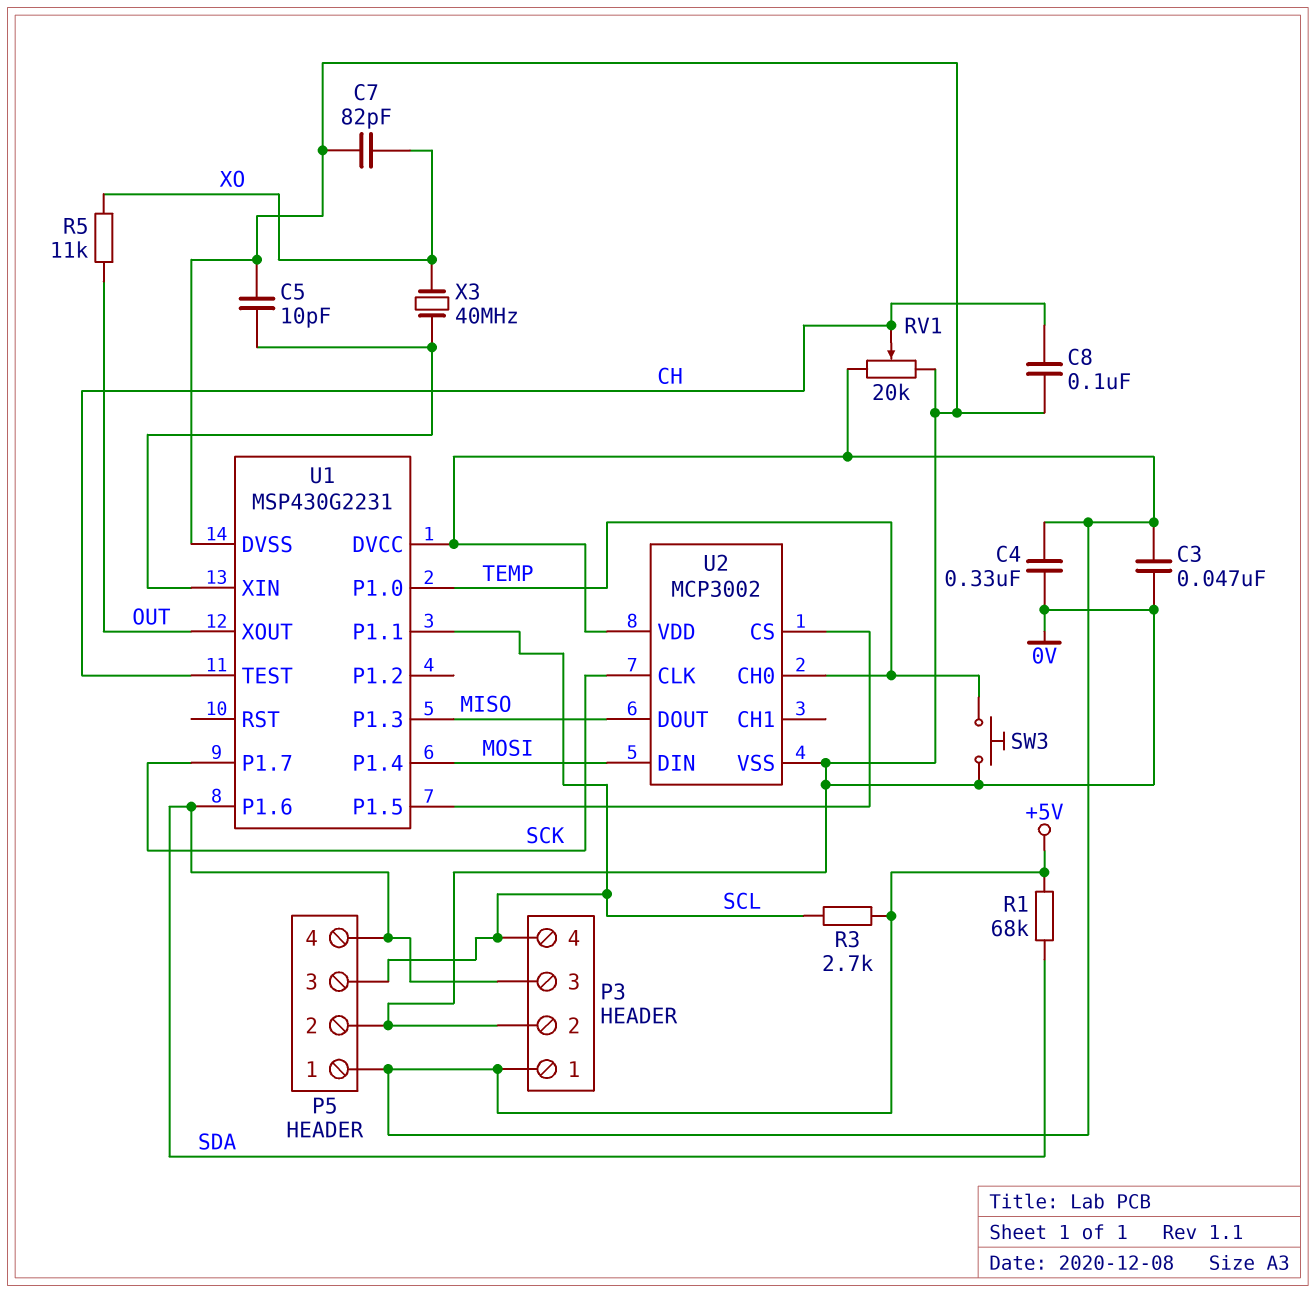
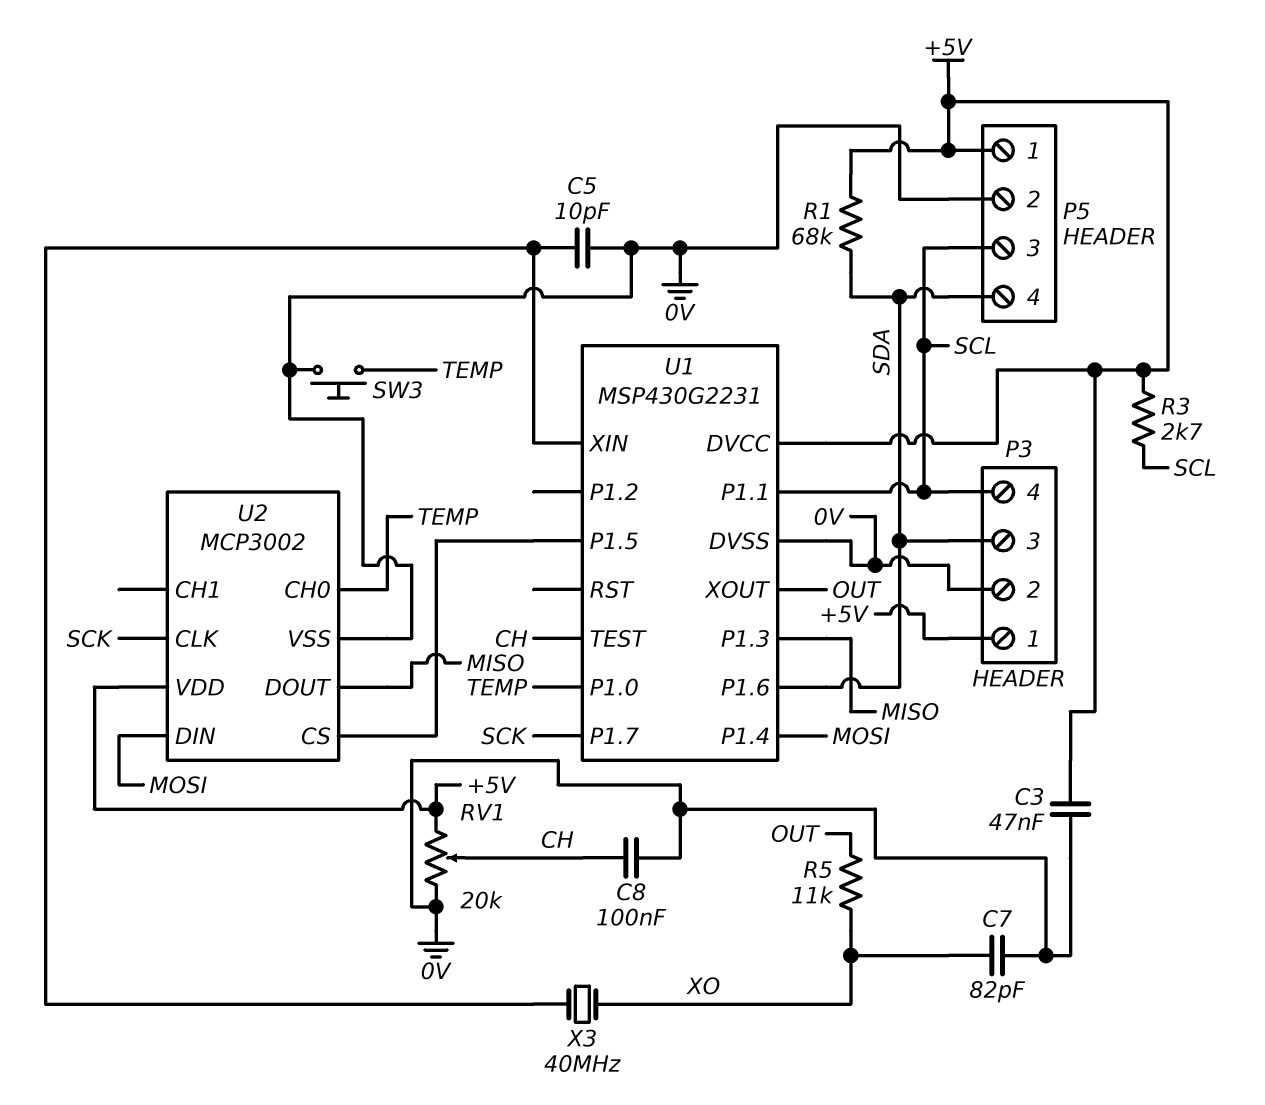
C4: 330nF (+5V, 0V) -> none

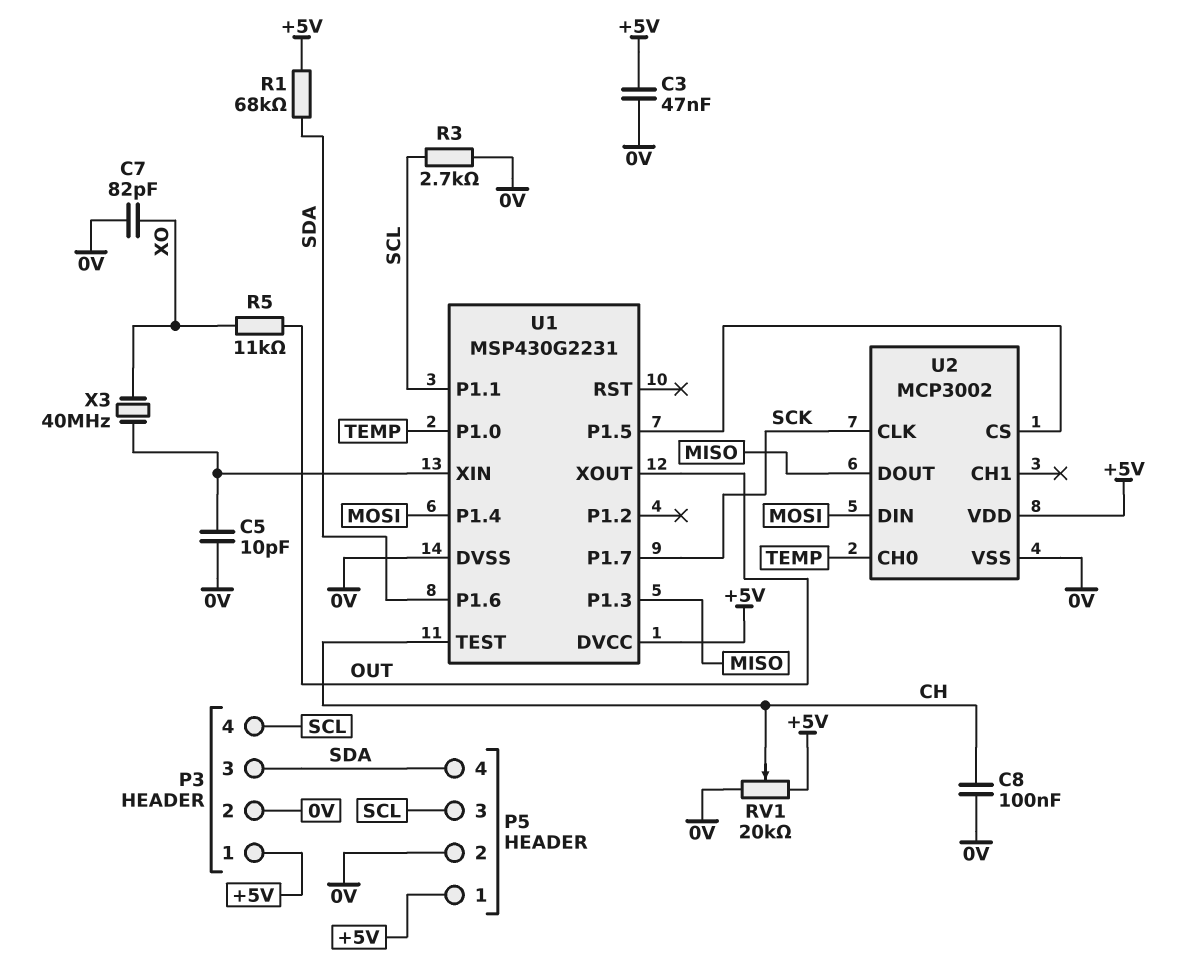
R3: 2.7k (+5V, SCL) -> 2.7k (0V, SCL)
SW3: button (0V, TEMP) -> none

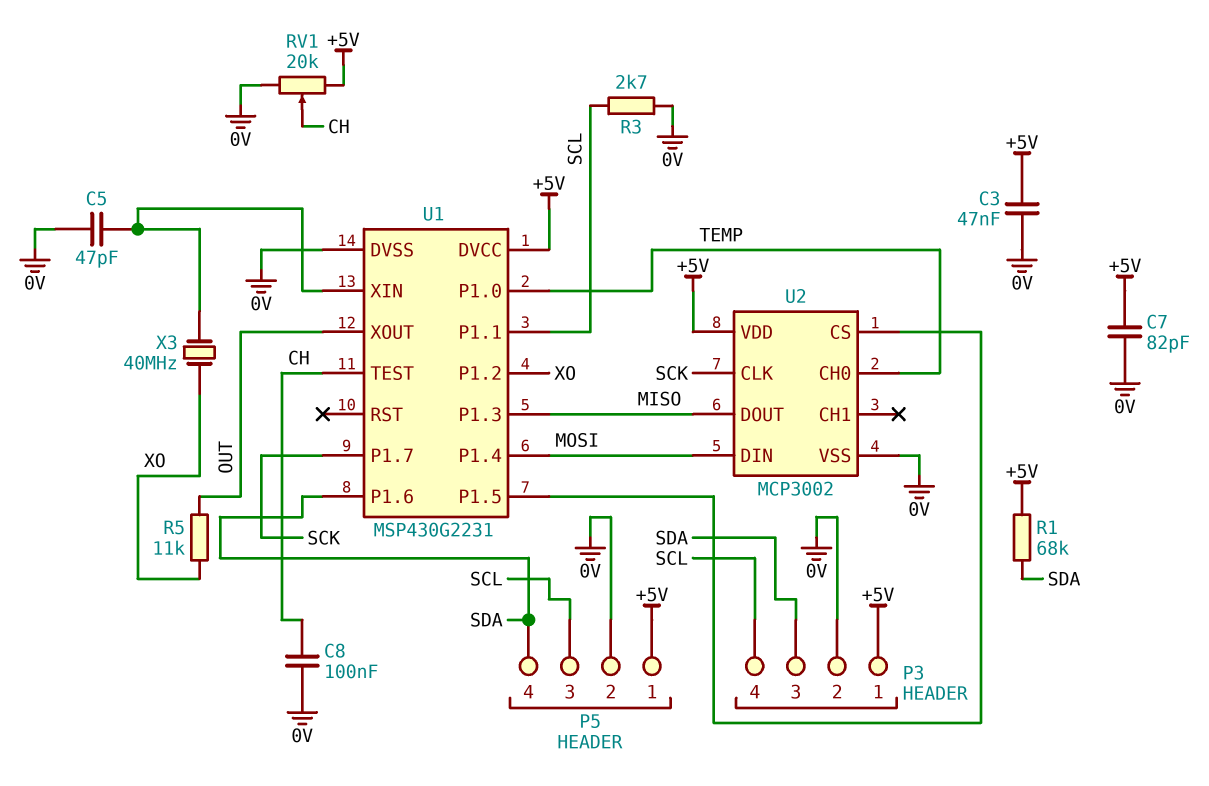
C5: 10pF (0V, U1/XIN) -> 47pF (0V, U1/XIN)
C7: 82pF (0V, XO) -> 82pF (+5V, 0V)
U1 pin P1.2: none -> XO

